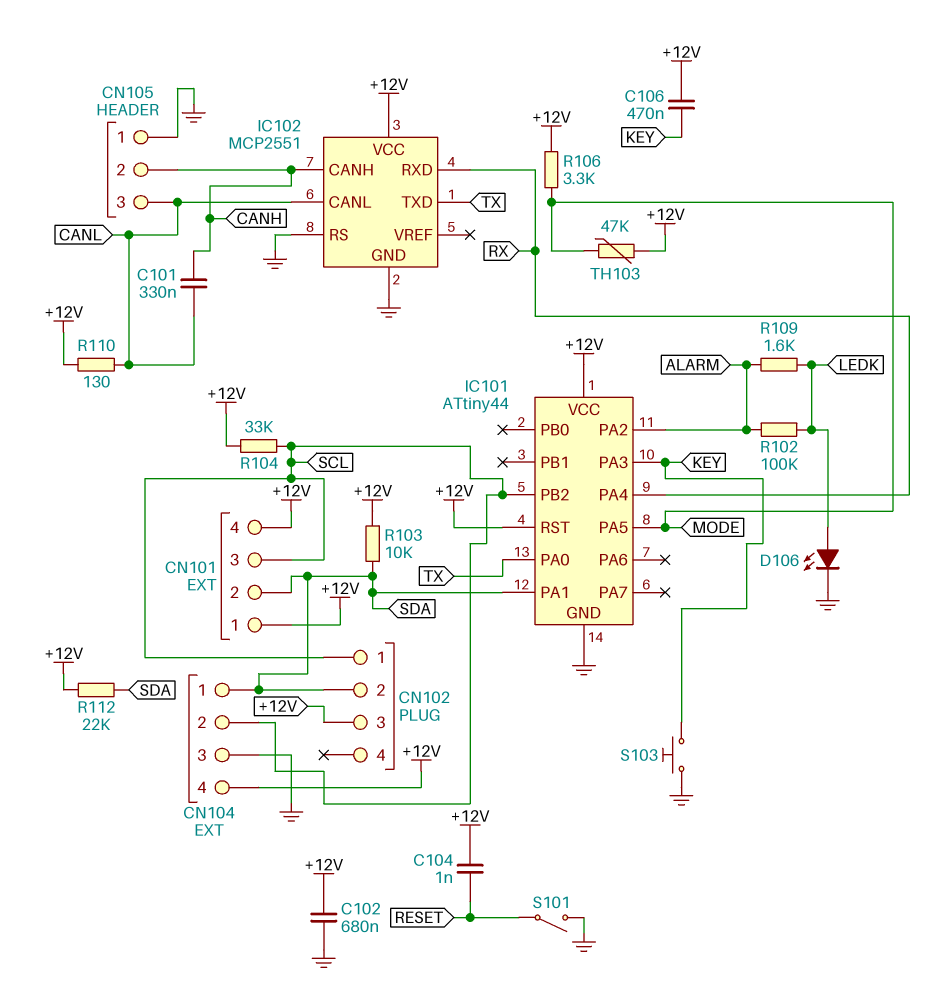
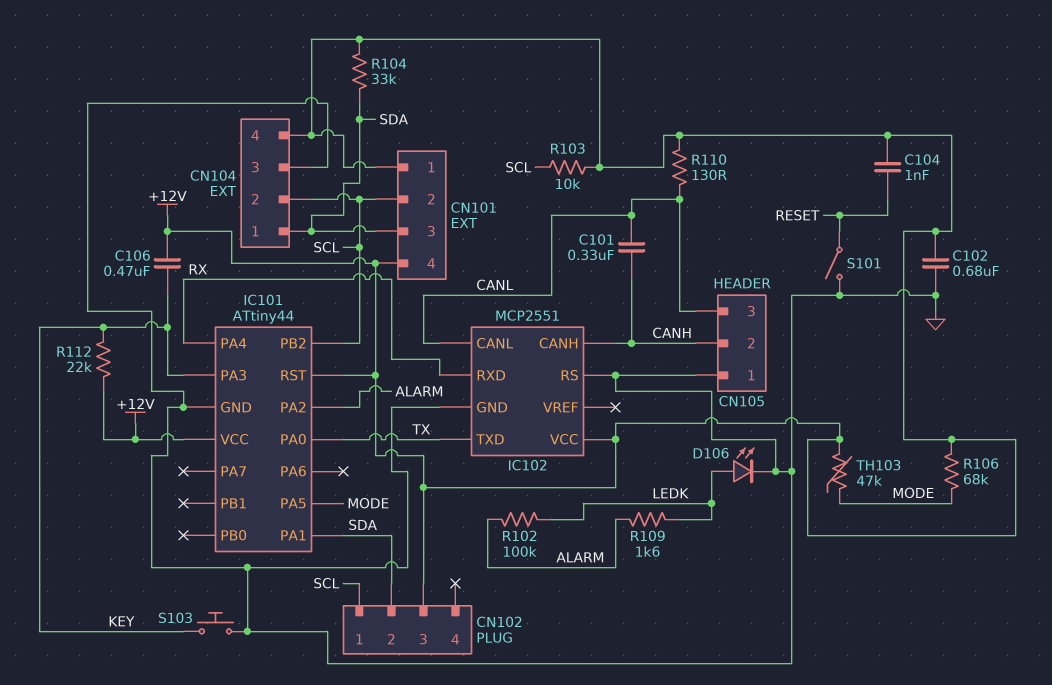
CN101 pin 2: SDA -> SCL
CN101 pin 3: SCL -> SDA
R103: 10k (+12V, SDA) -> 10k (+12V, SCL)
R104: 33k (+12V, SCL) -> 33k (+12V, SDA)
R106: 3.3k (+12V, MODE) -> 68k (+12V, MODE)
R112: 22k (+12V, SDA) -> 22k (+12V, KEY)

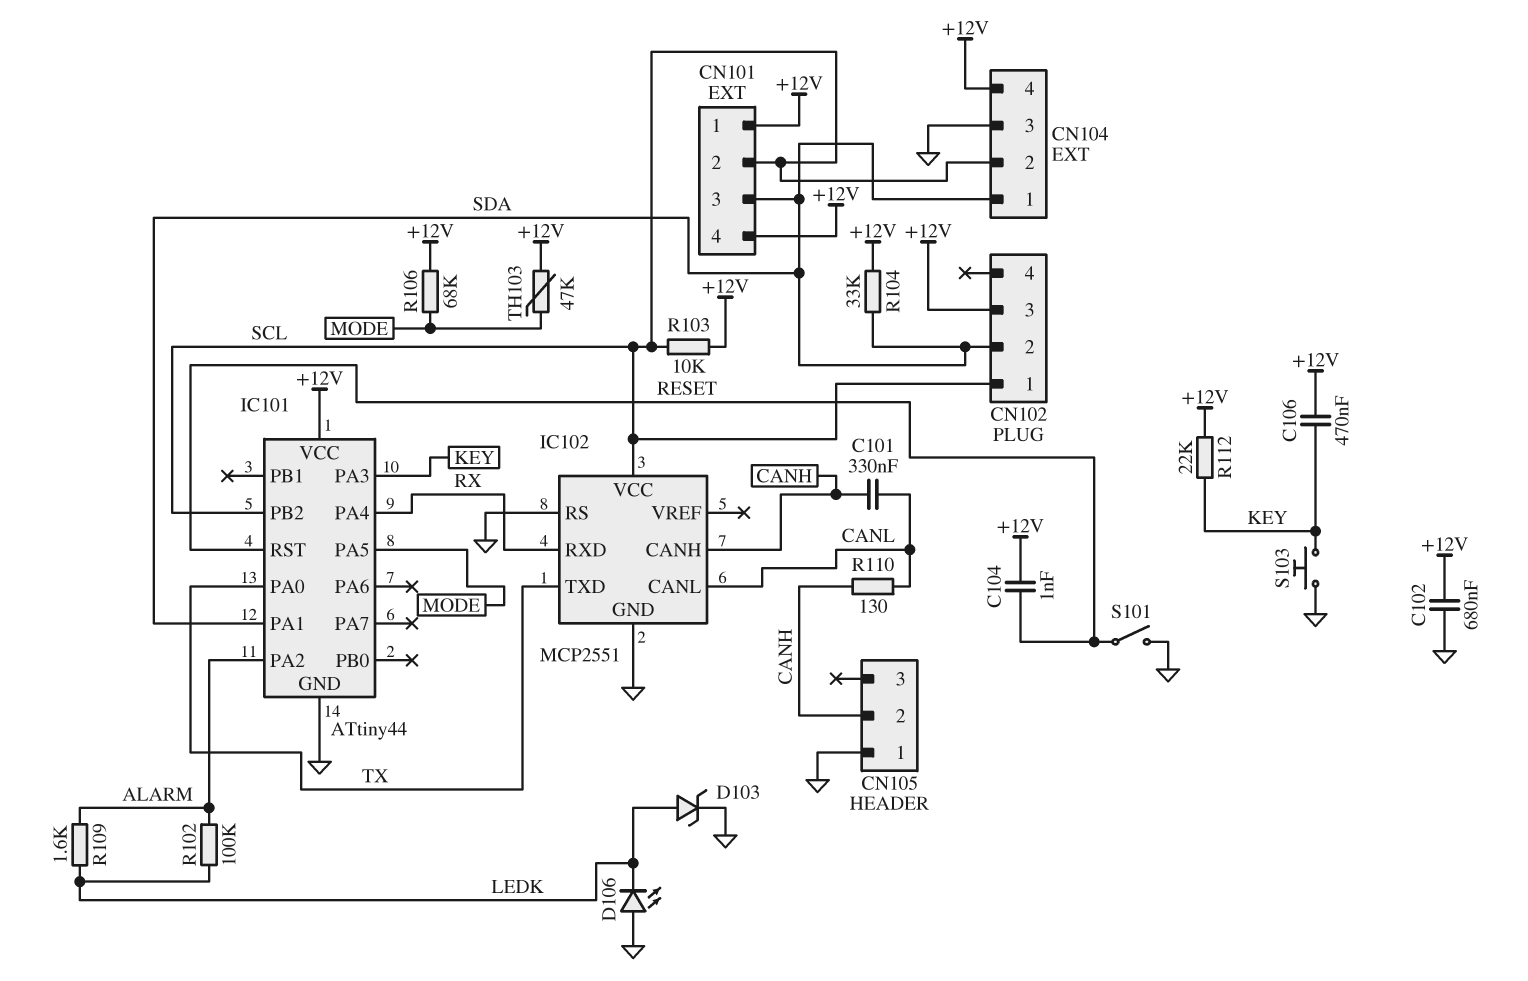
CN105 pin 3: CANL -> none
D103: none -> zener (A LEDK, K GND)
D106: LED (A LEDK, K GND) -> LED (A GND, K LEDK)
IC101 pin RST: +12V -> RESET
IC102 pin VCC: +12V -> SCL
R110: 130 (+12V, CANL) -> 130 (CANH, CANL)

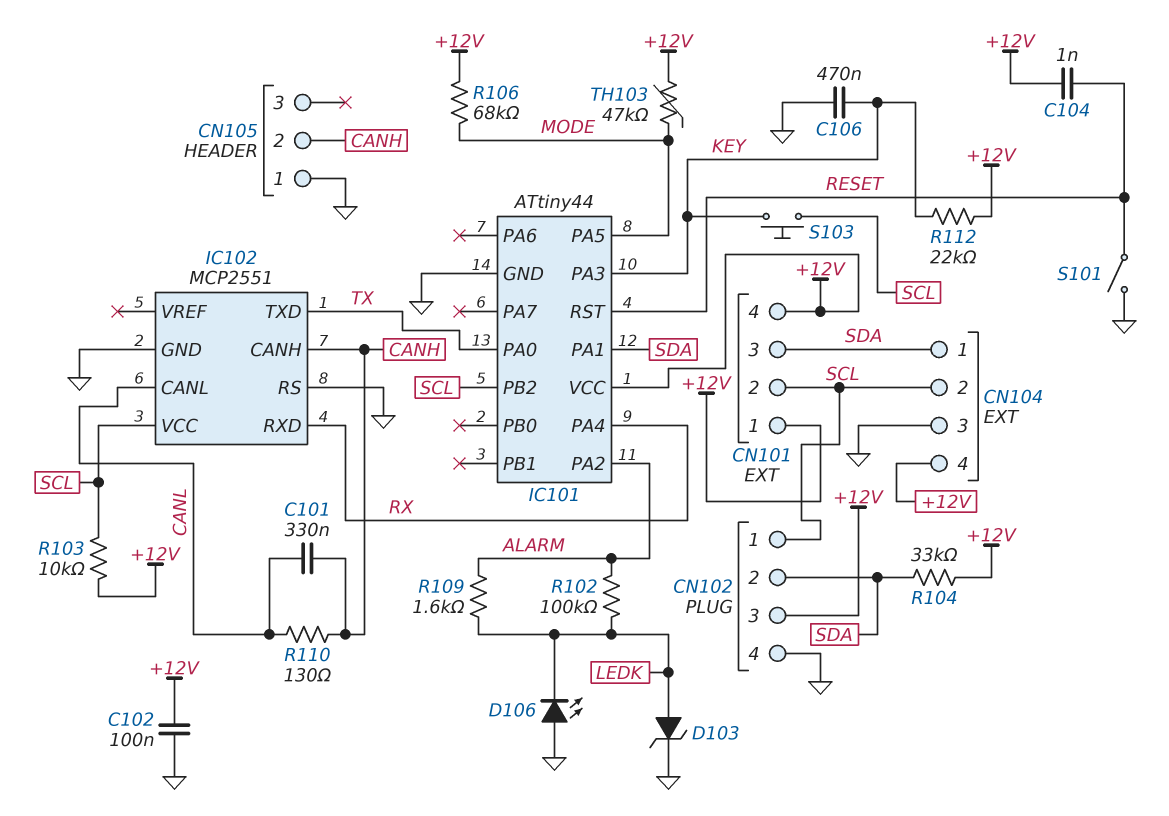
C102: 680nF (+12V, GND) -> 100nF (+12V, GND)
C106: 470nF (+12V, KEY) -> 470nF (GND, KEY)
CN102 pin 4: none -> GND
S103: button (GND, KEY) -> button (KEY, SCL)

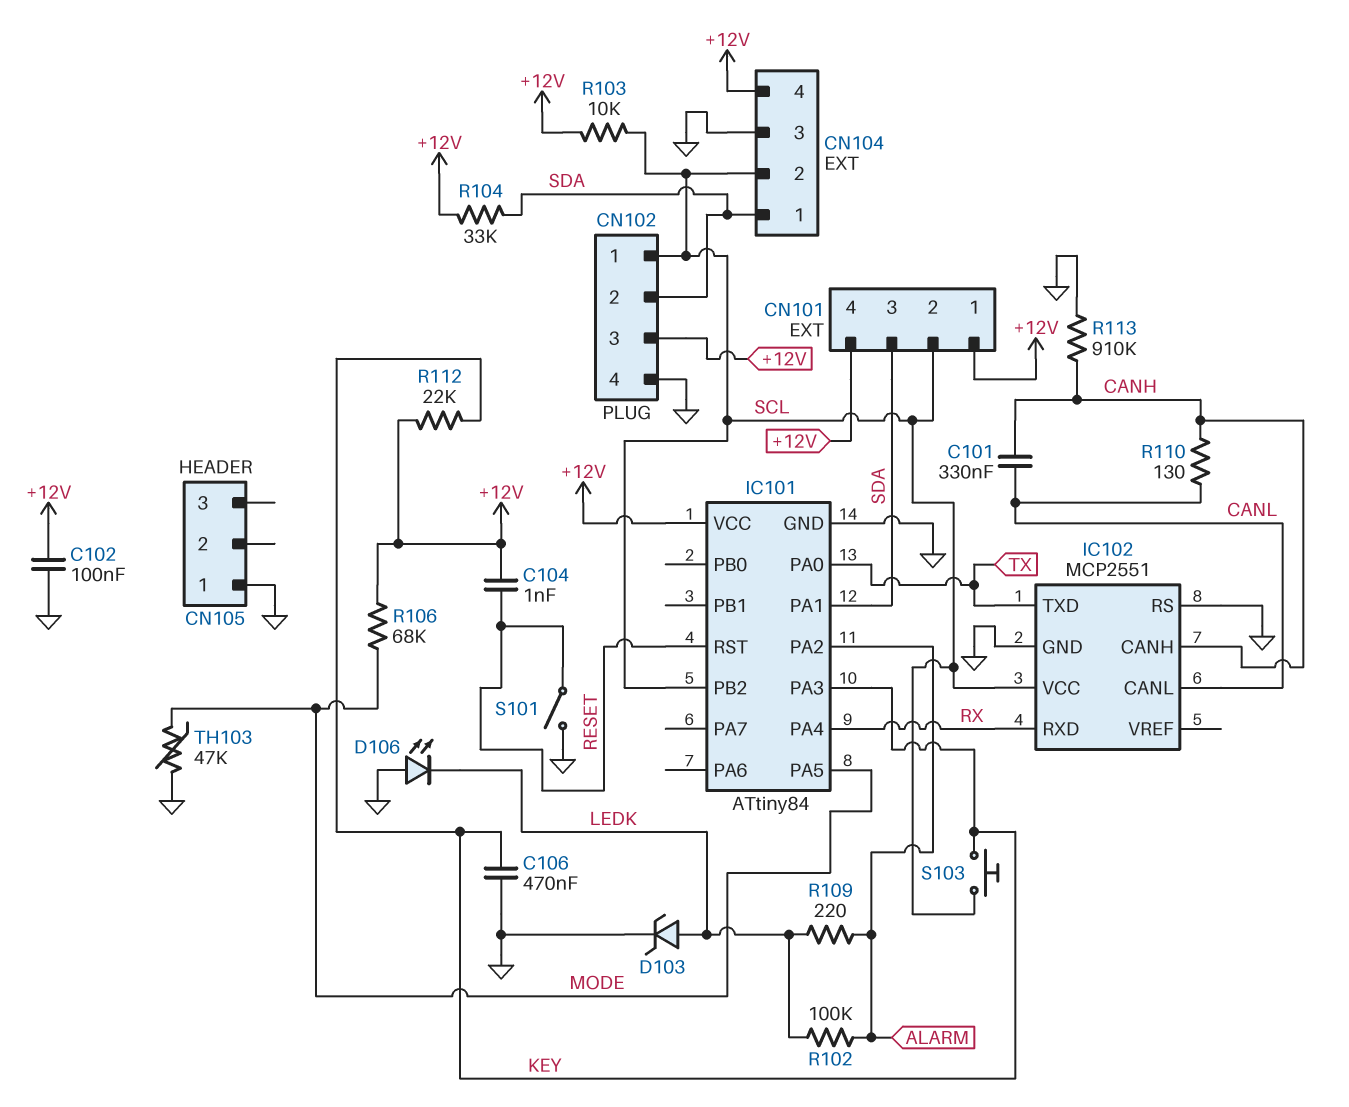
CN105 pin 2: CANH -> none
IC101: ATtiny44 -> ATtiny84
R109: 1.6k (ALARM, LEDK) -> 220 (ALARM, LEDK)
R113: none -> 910k (CANH, GND)
TH103: 47k (+12V, MODE) -> 47k (GND, MODE)

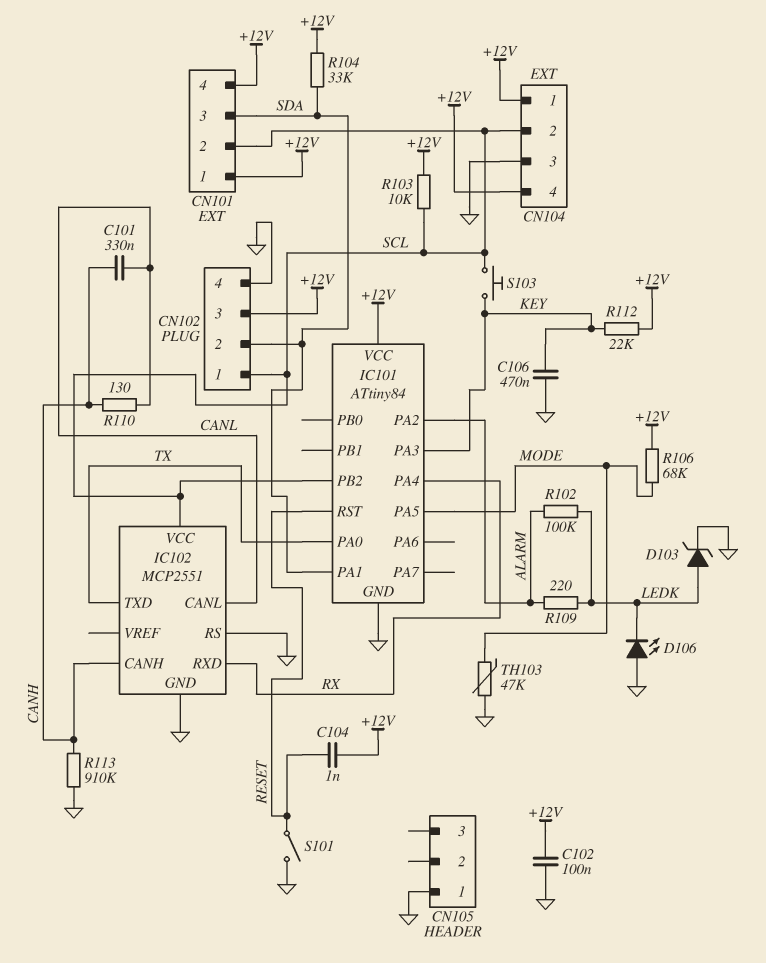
CN104 pin 1: SDA -> +12V

